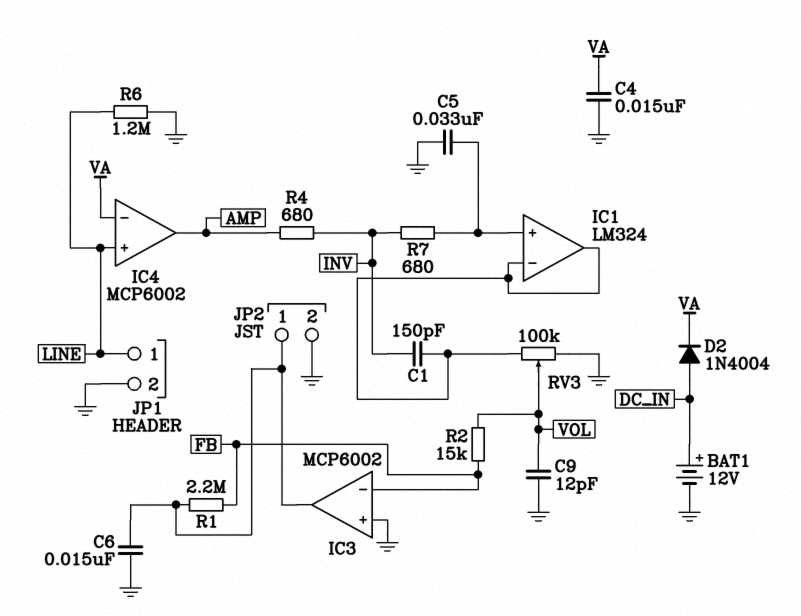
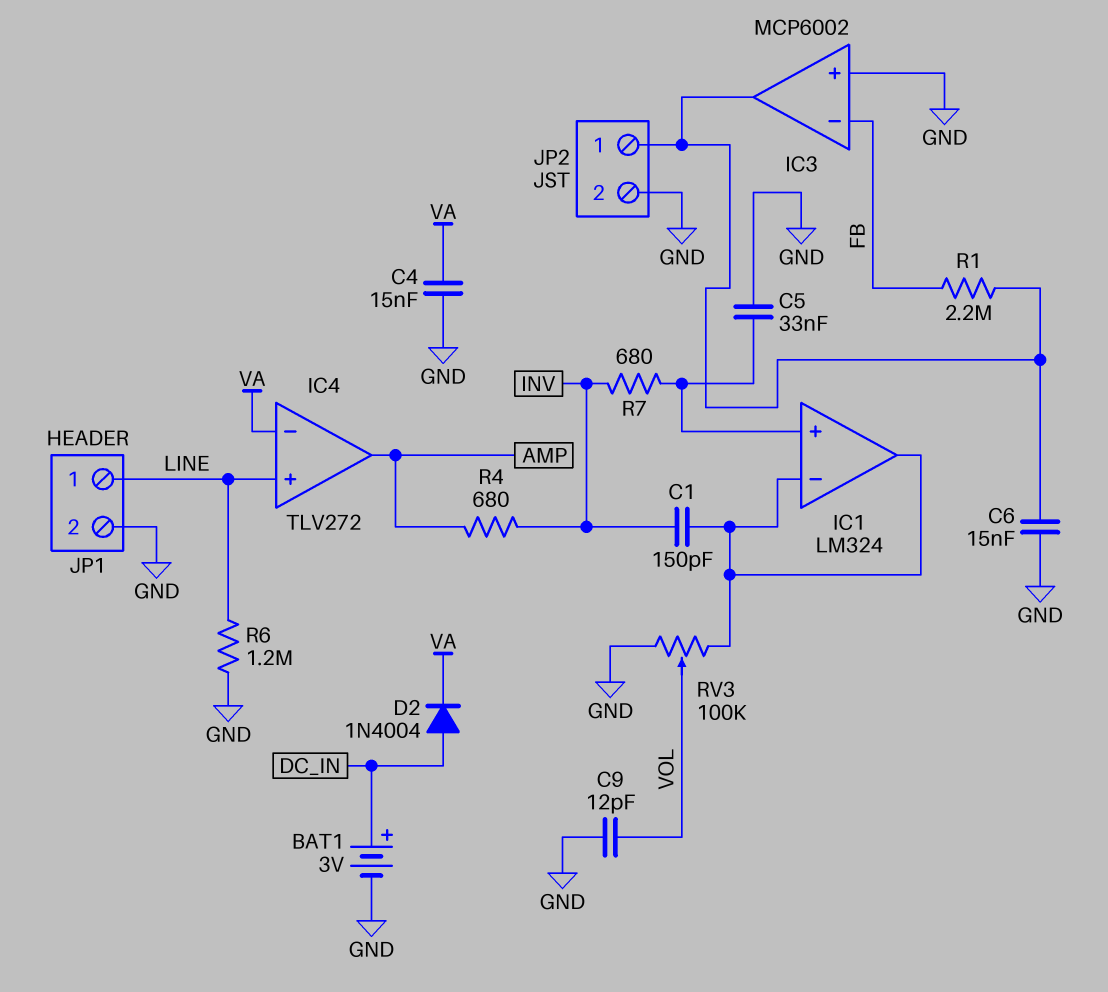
BAT1: 12V (plus DC_IN, minus GND) -> 3V (plus DC_IN, minus GND)
IC4: MCP6002 -> TLV272
R2: 15k (FB, VOL) -> none

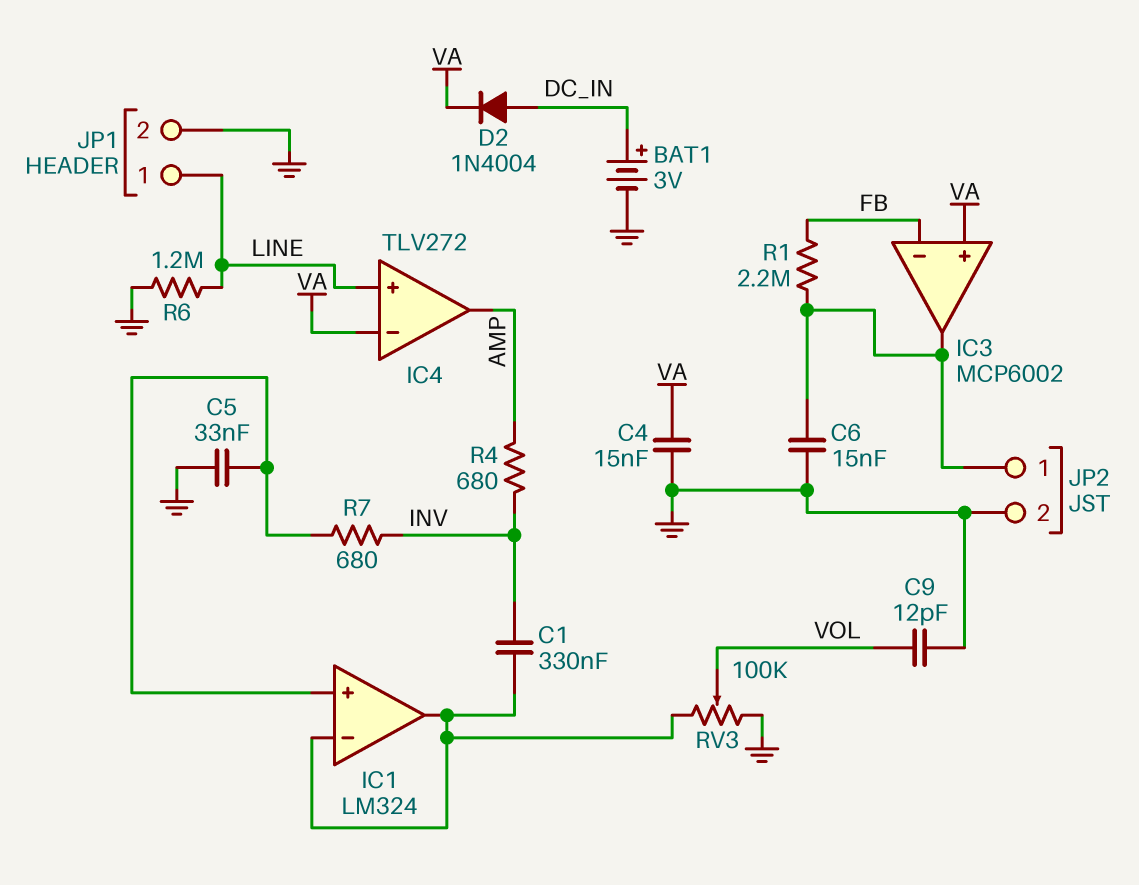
C1: 150pF (IC1/in-, INV) -> 330nF (IC1/in-, INV)
IC3 pin in+: GND -> VA

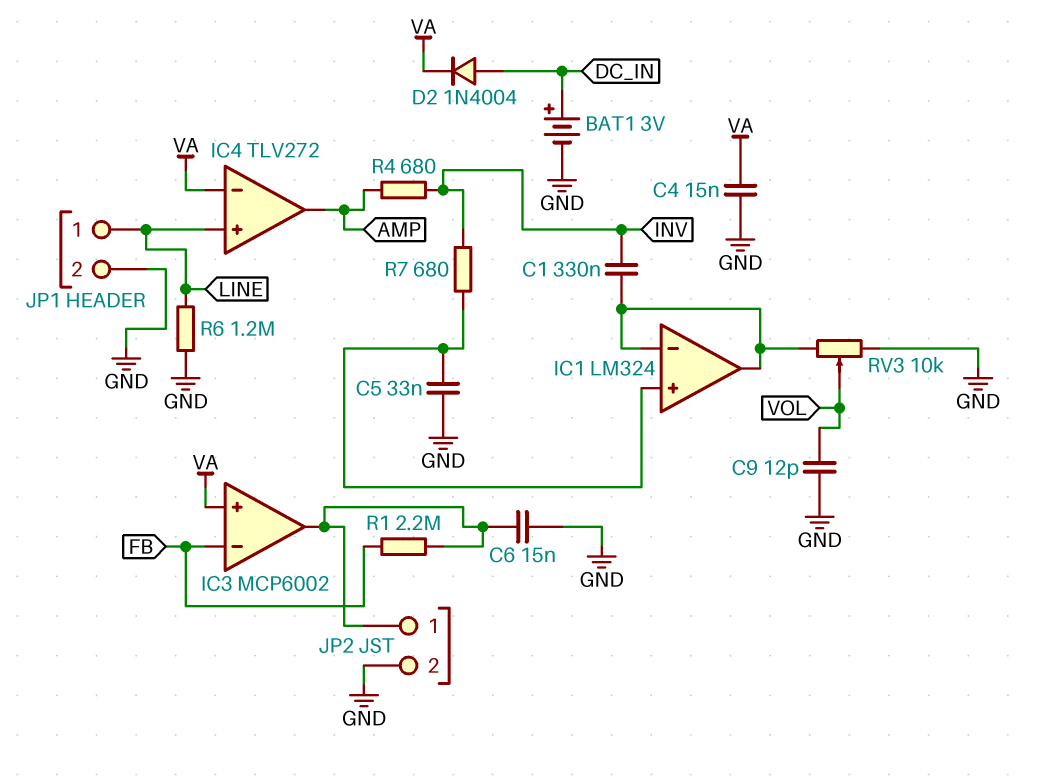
RV3: 100k (GND, IC1/in-, wiper VOL) -> 10k (GND, IC1/in-, wiper VOL)

